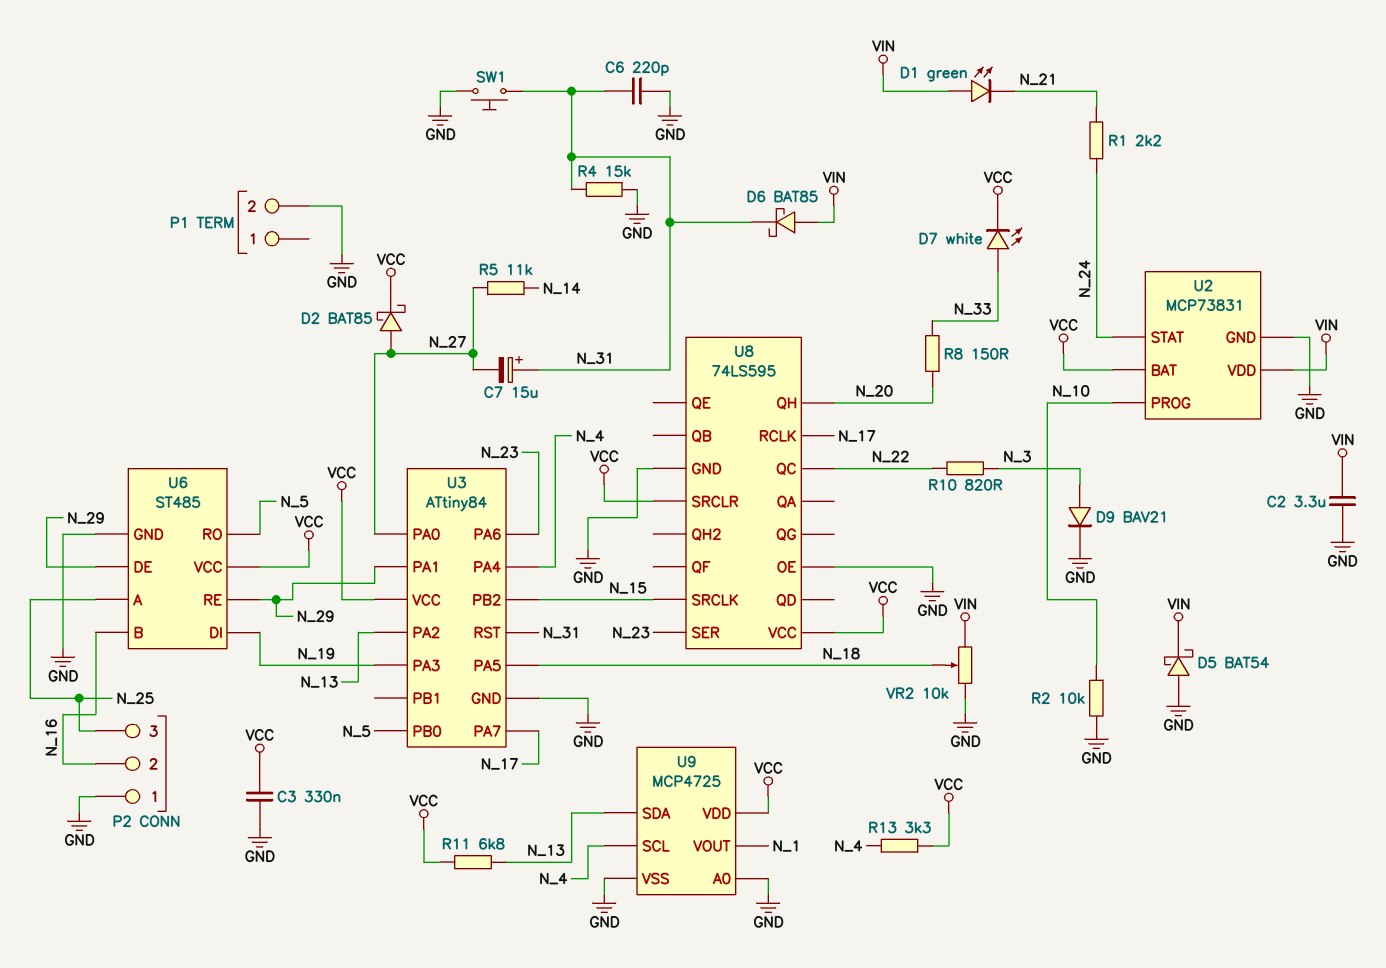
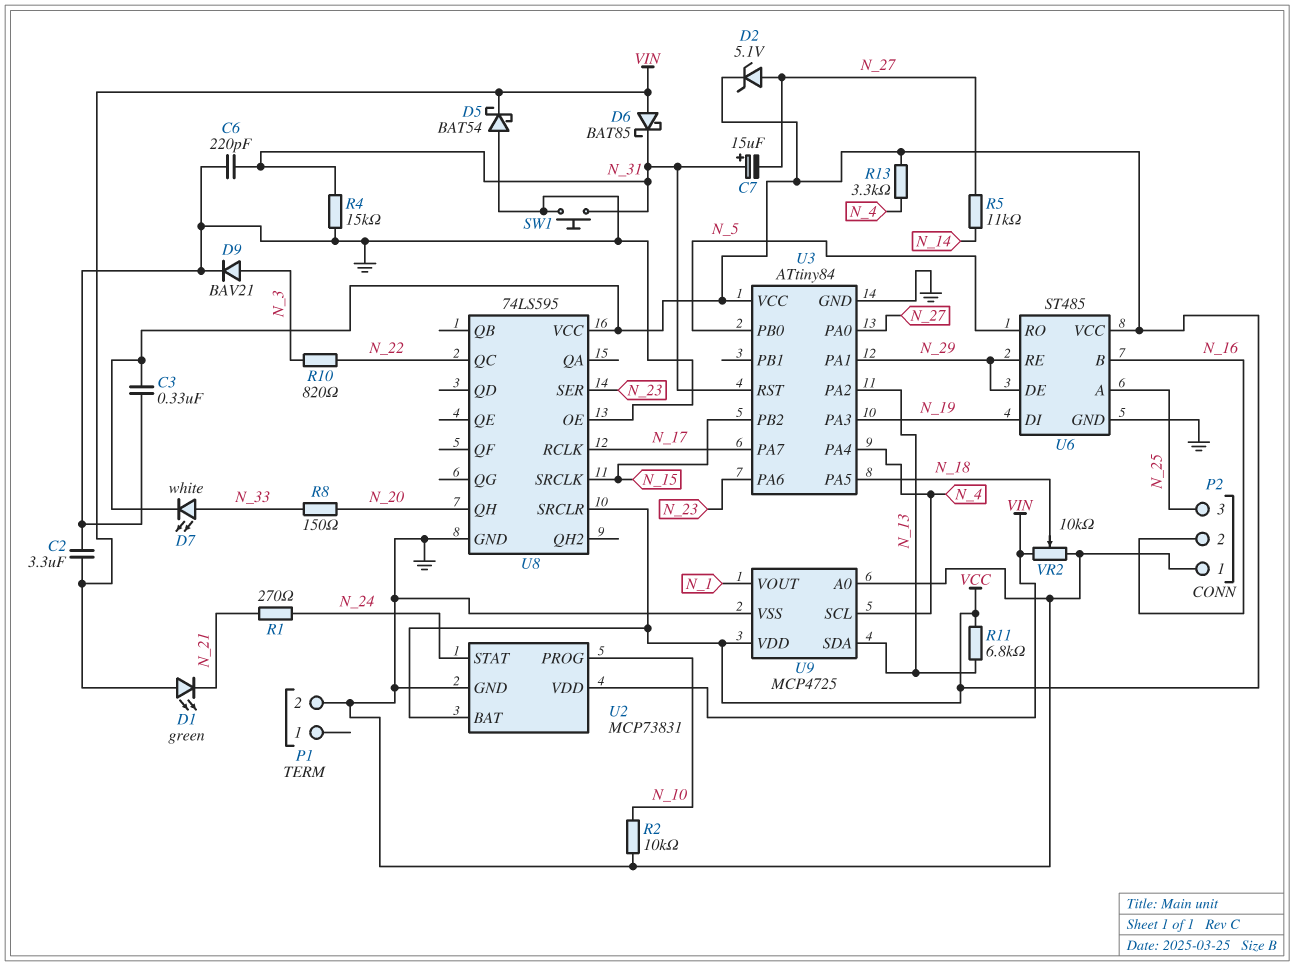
D2: schottky BAT85 (A N_27, K VCC) -> zener 5.1V (A N_27, K VCC)
R1: 2.2k (N_21, N_24) -> 270 (N_21, N_24)

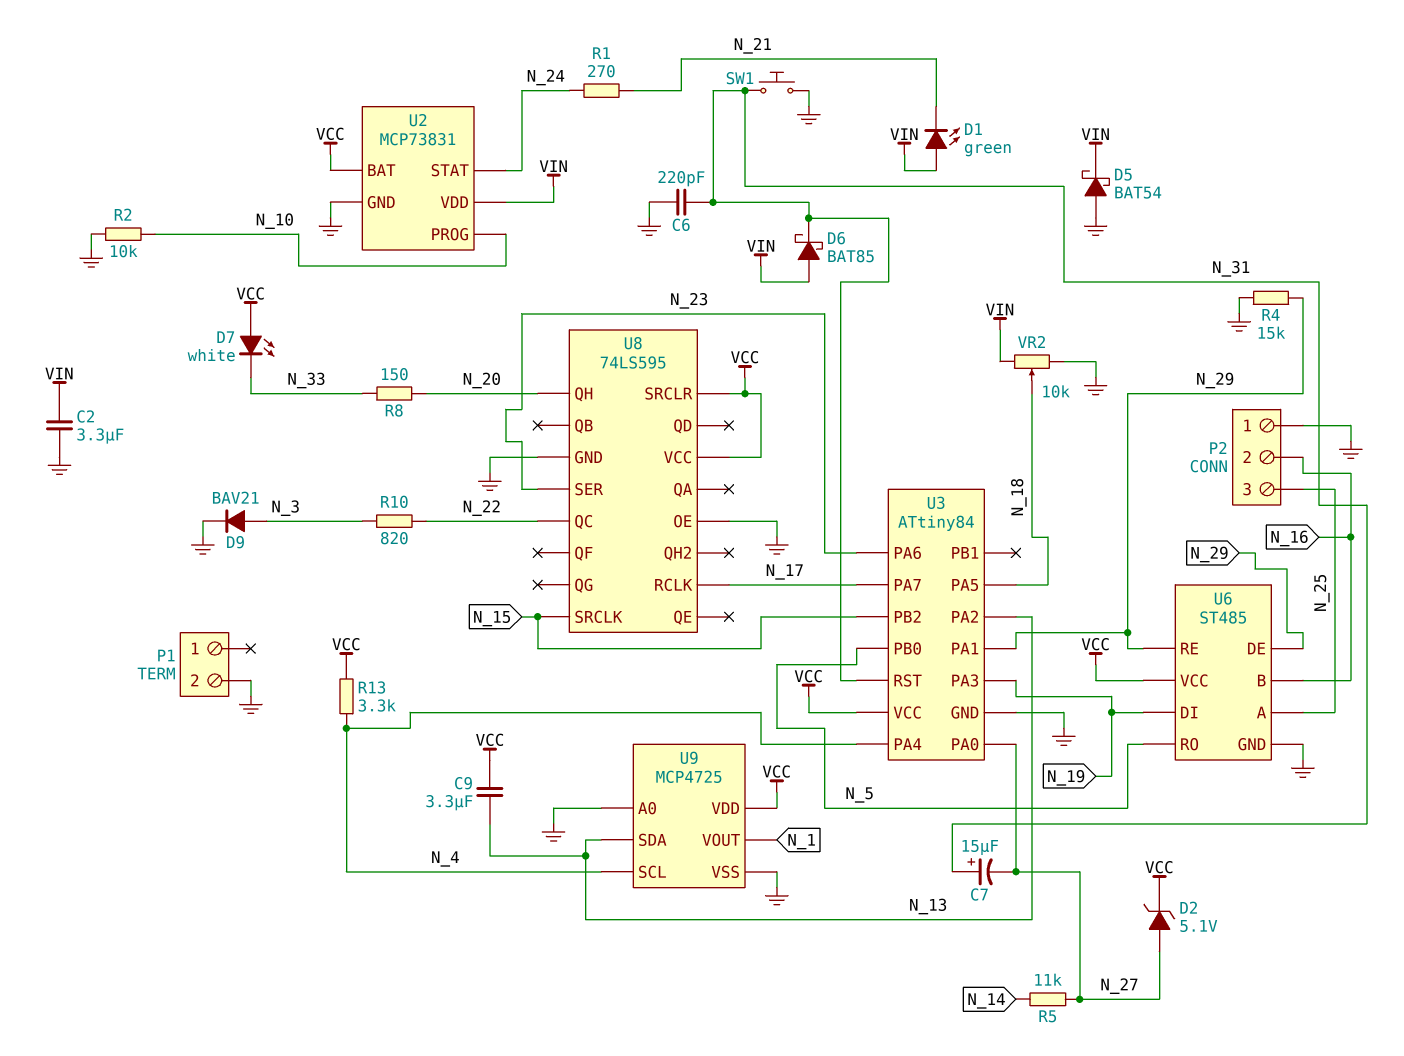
C3: 330nF (GND, VCC) -> none
C9: none -> 3.3uF (N_13, VCC)
D7: LED white (A N_33, K VCC) -> LED white (A VCC, K N_33)
R4: 15k (GND, N_31) -> 15k (GND, N_29)
R11: 6.8k (N_13, VCC) -> none

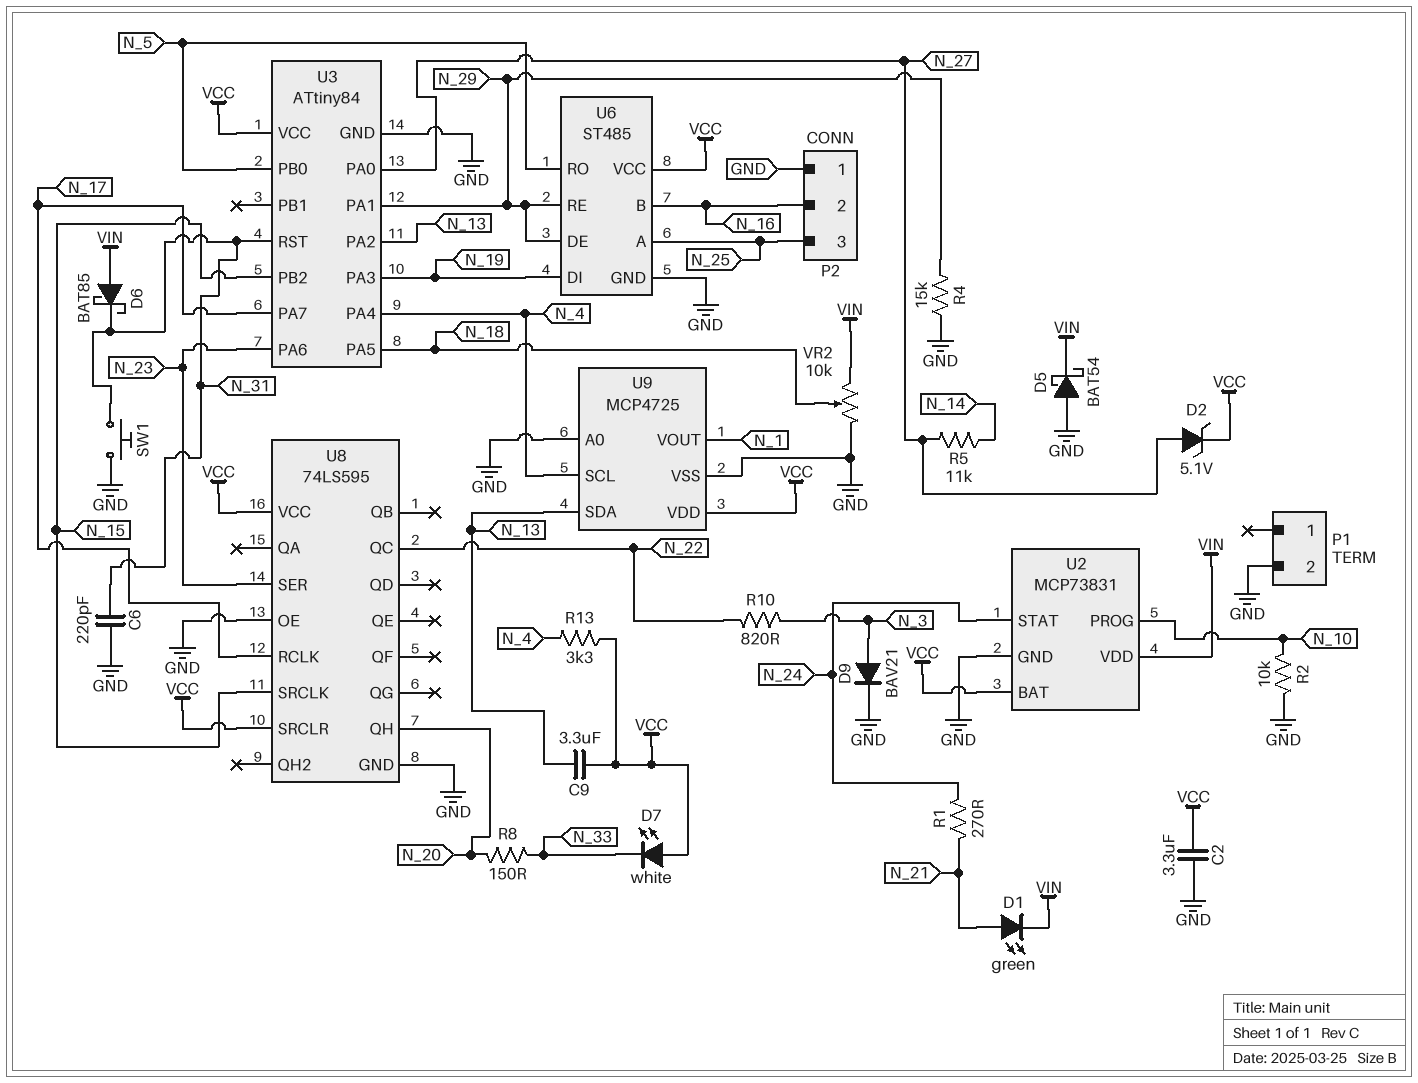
C2: 3.3uF (GND, VIN) -> 3.3uF (GND, VCC)
C7: 15uF (plus N_31, minus N_27) -> none
D1: LED green (A VIN, K N_21) -> LED green (A N_21, K VIN)

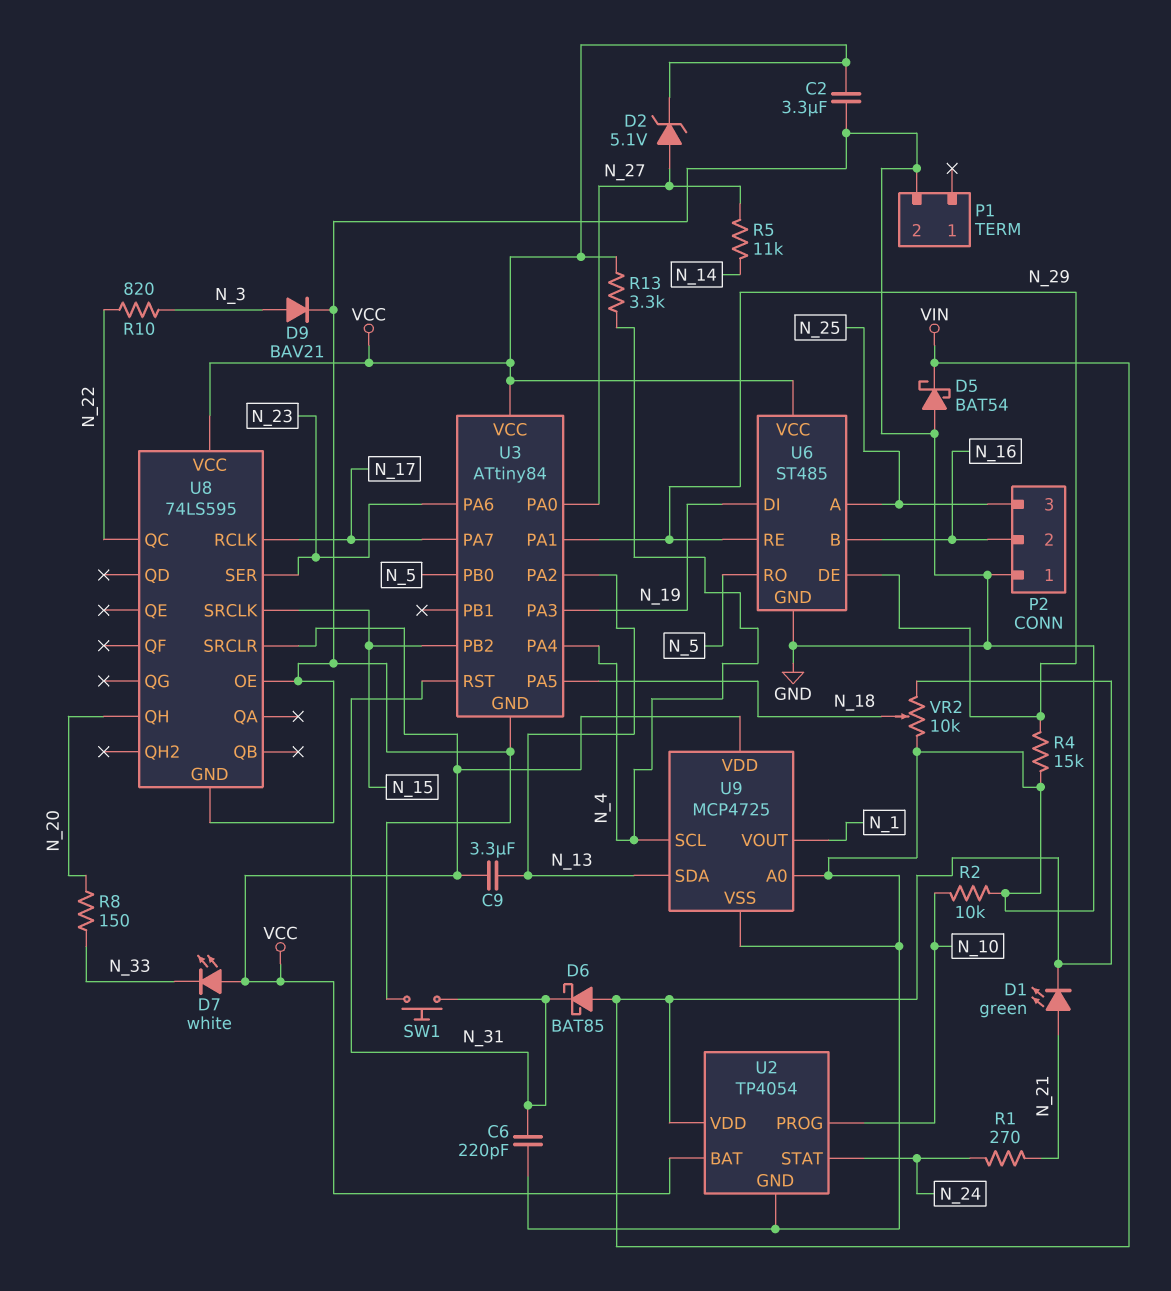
U2: MCP73831 -> TP4054

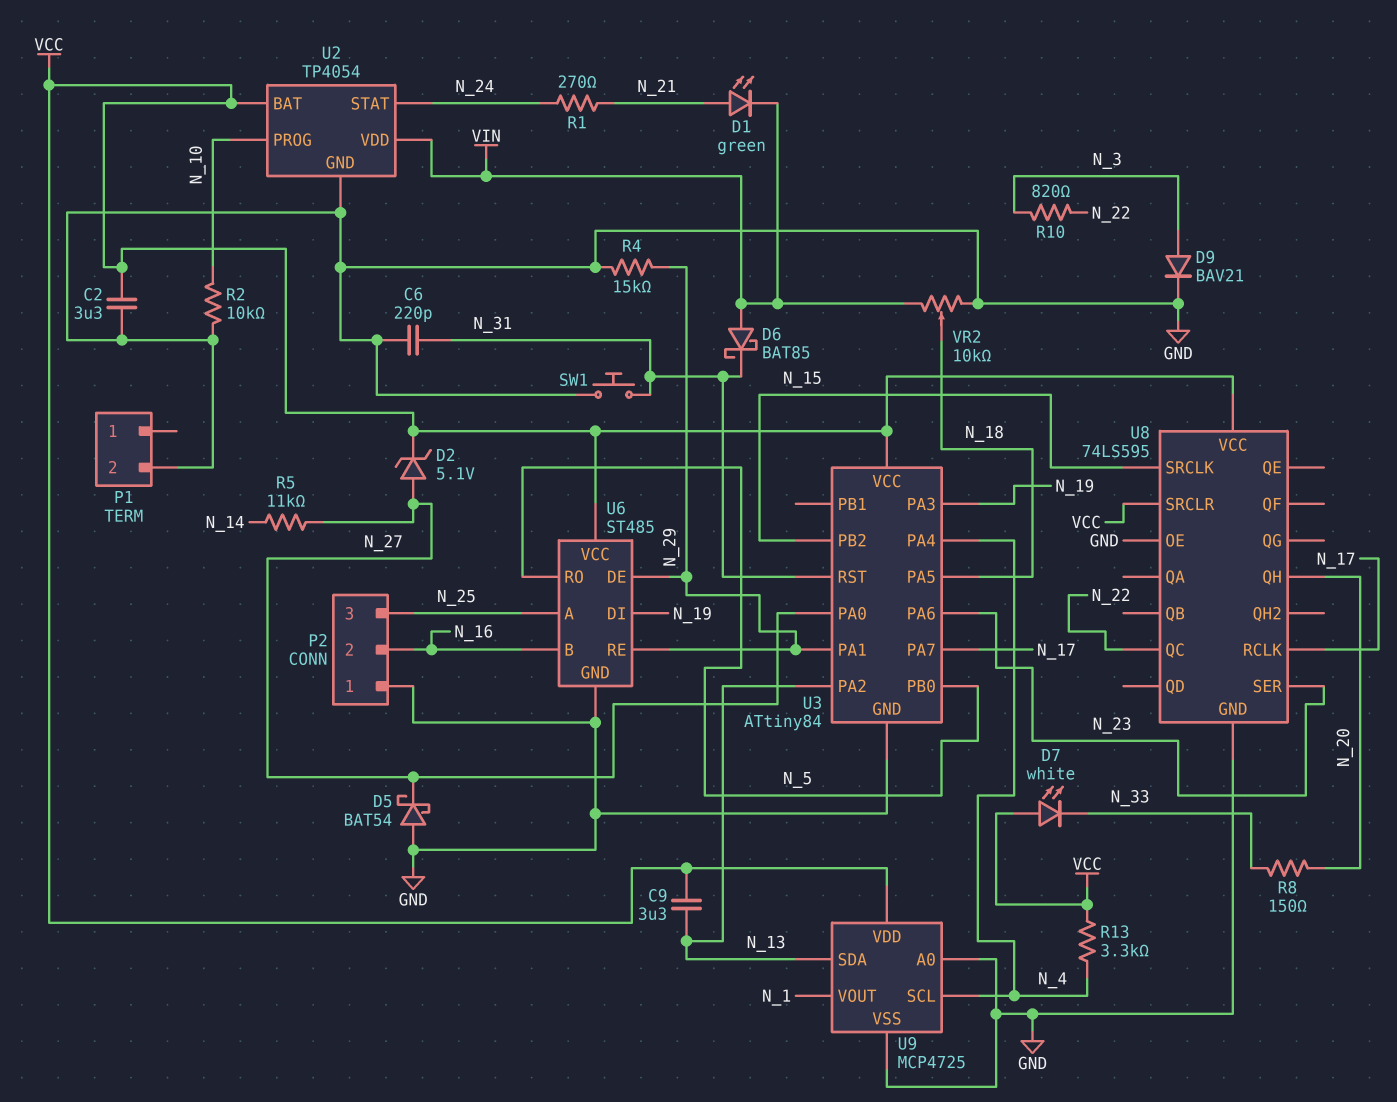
D5: schottky BAT54 (A GND, K VIN) -> schottky BAT54 (A GND, K N_27)

